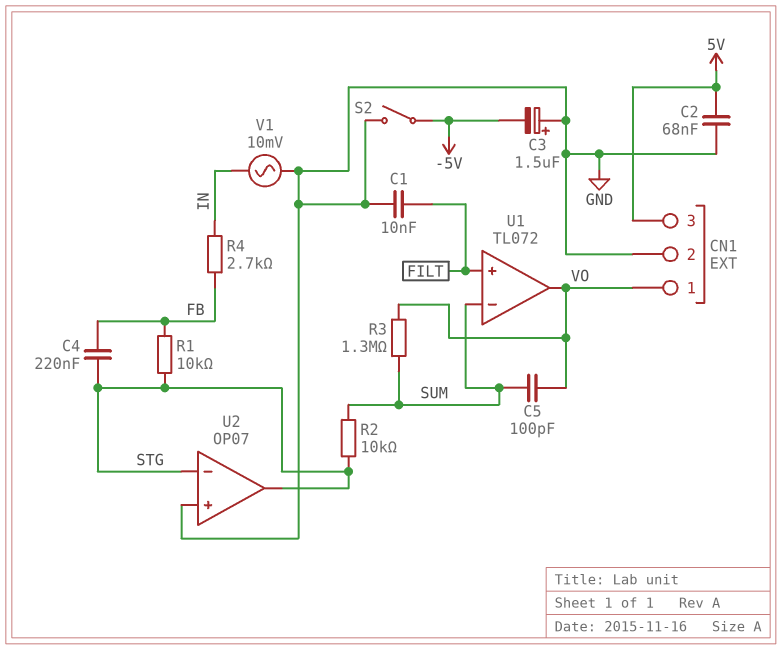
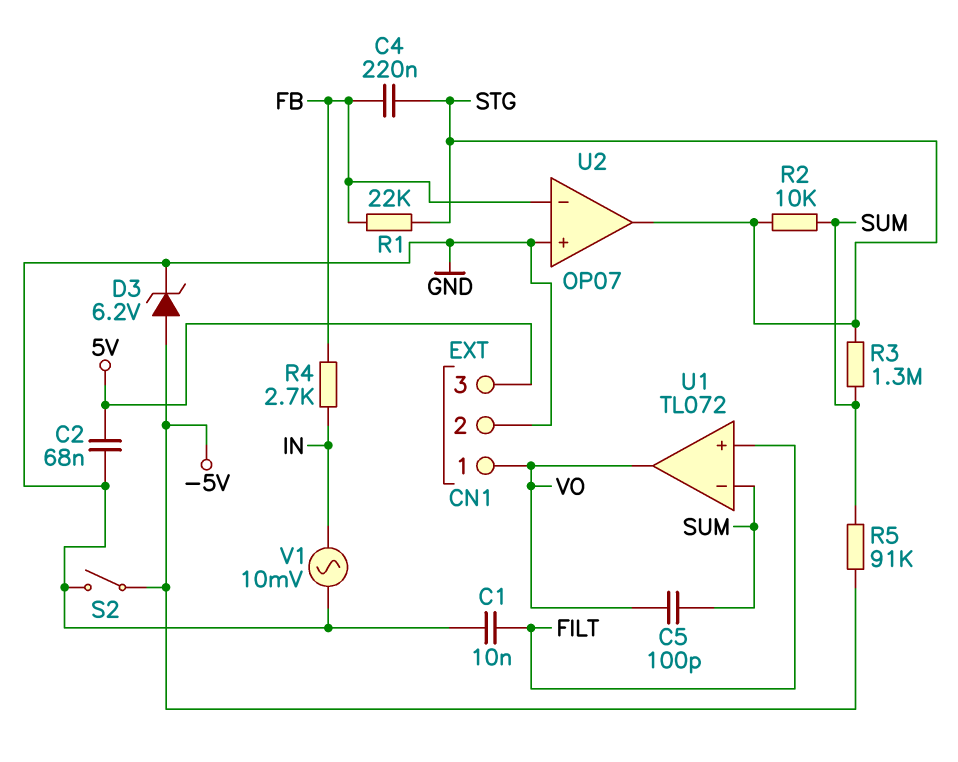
C3: 1.5uF (plus GND, minus -5V) -> none
D3: none -> zener 6.2V (A -5V, K GND)
R1: 10k (FB, STG) -> 22k (FB, STG)
R3: 1.3M (SUM, VO) -> 1.3M (STG, SUM)
R5: none -> 91k (-5V, SUM)
U2 pin in-: STG -> FB

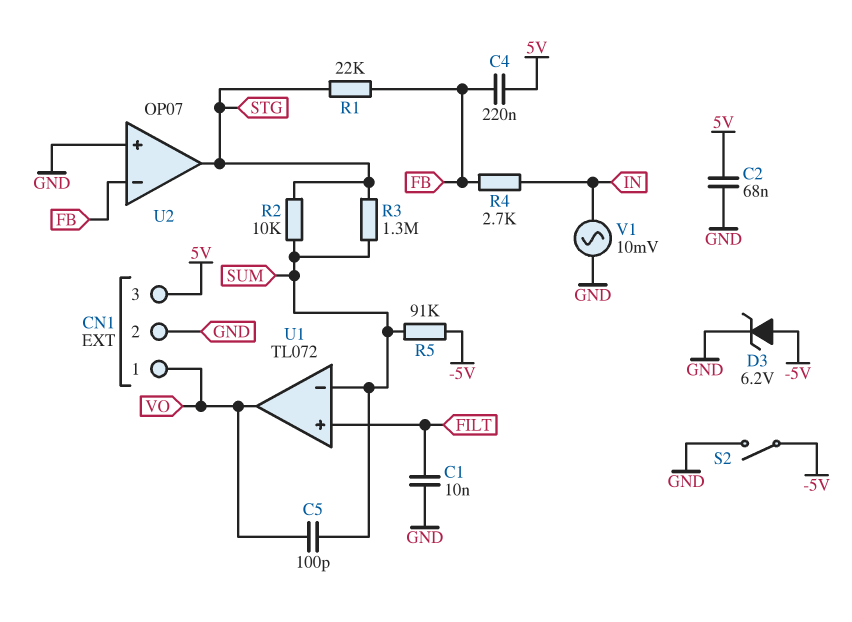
C4: 220nF (FB, STG) -> 220nF (5V, FB)

